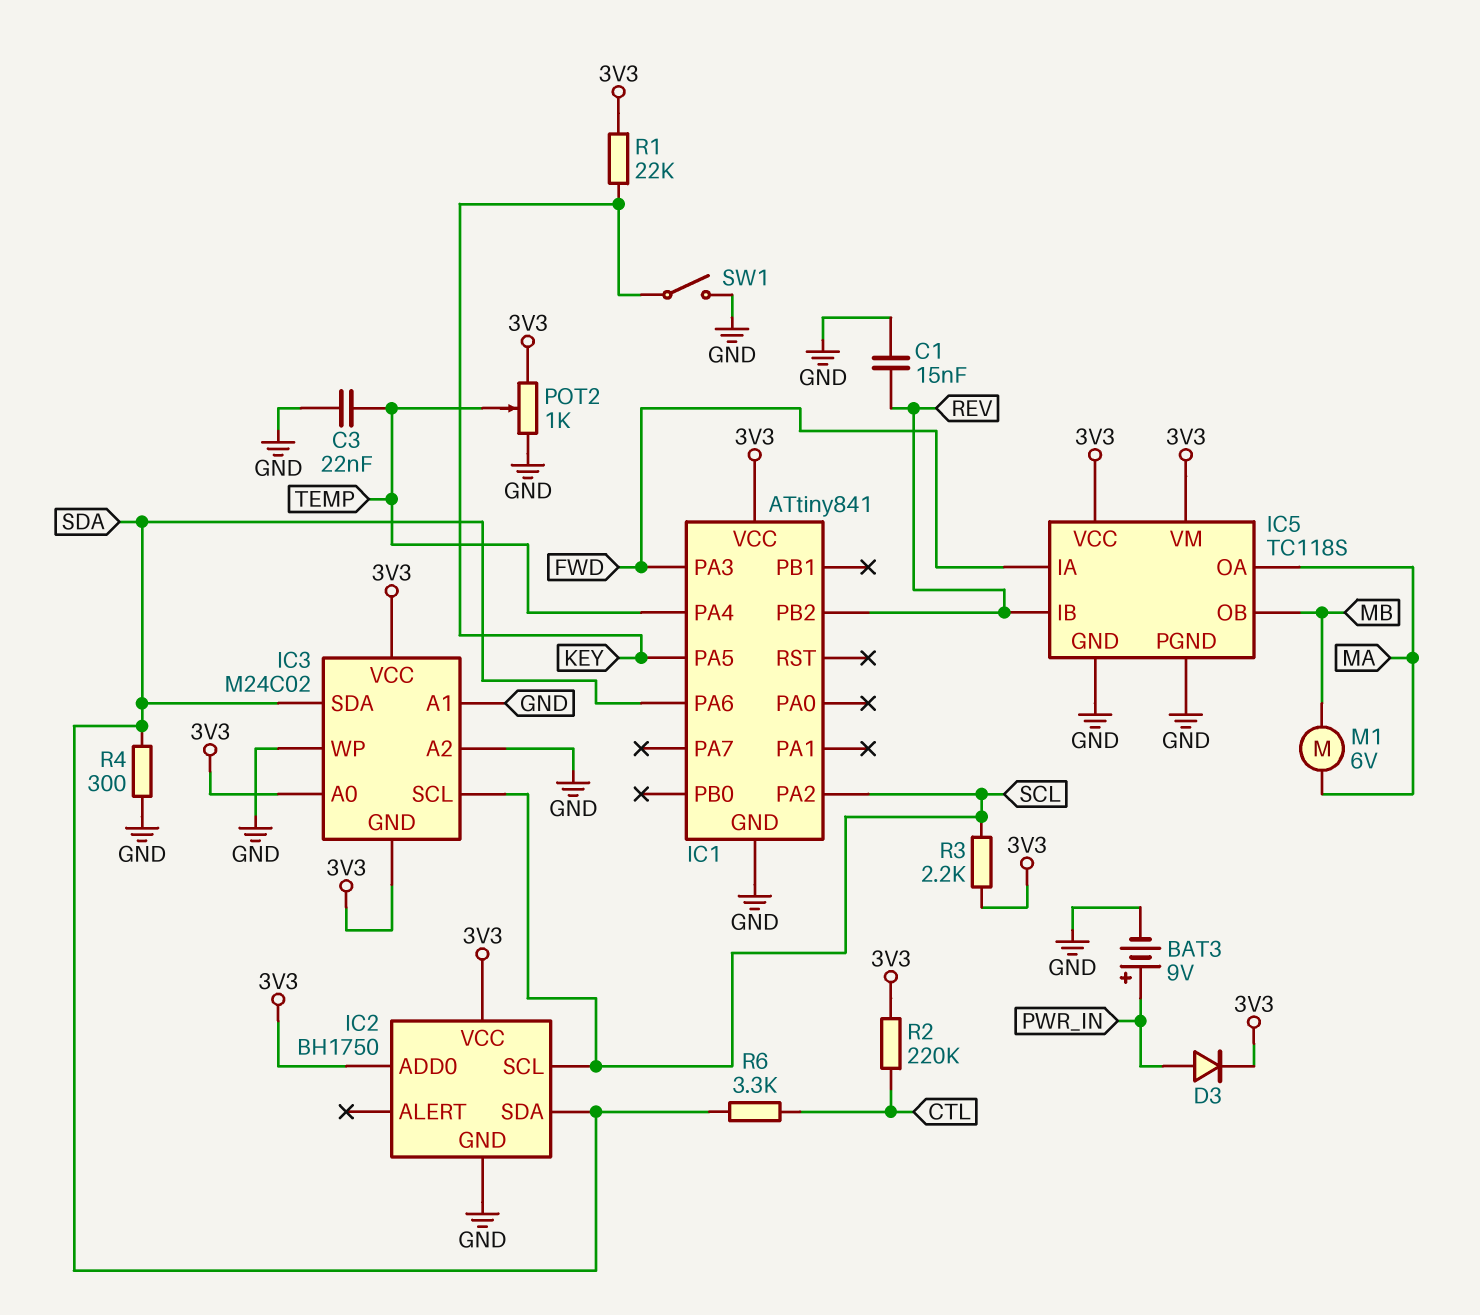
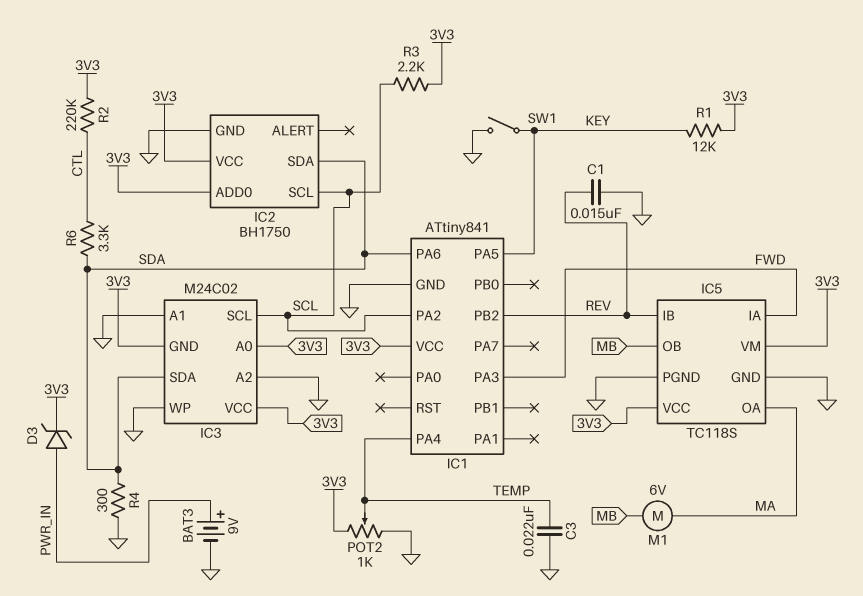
D3: diode (A PWR_IN, K 3V3) -> zener (A PWR_IN, K 3V3)
R1: 22k (3V3, KEY) -> 12k (3V3, KEY)

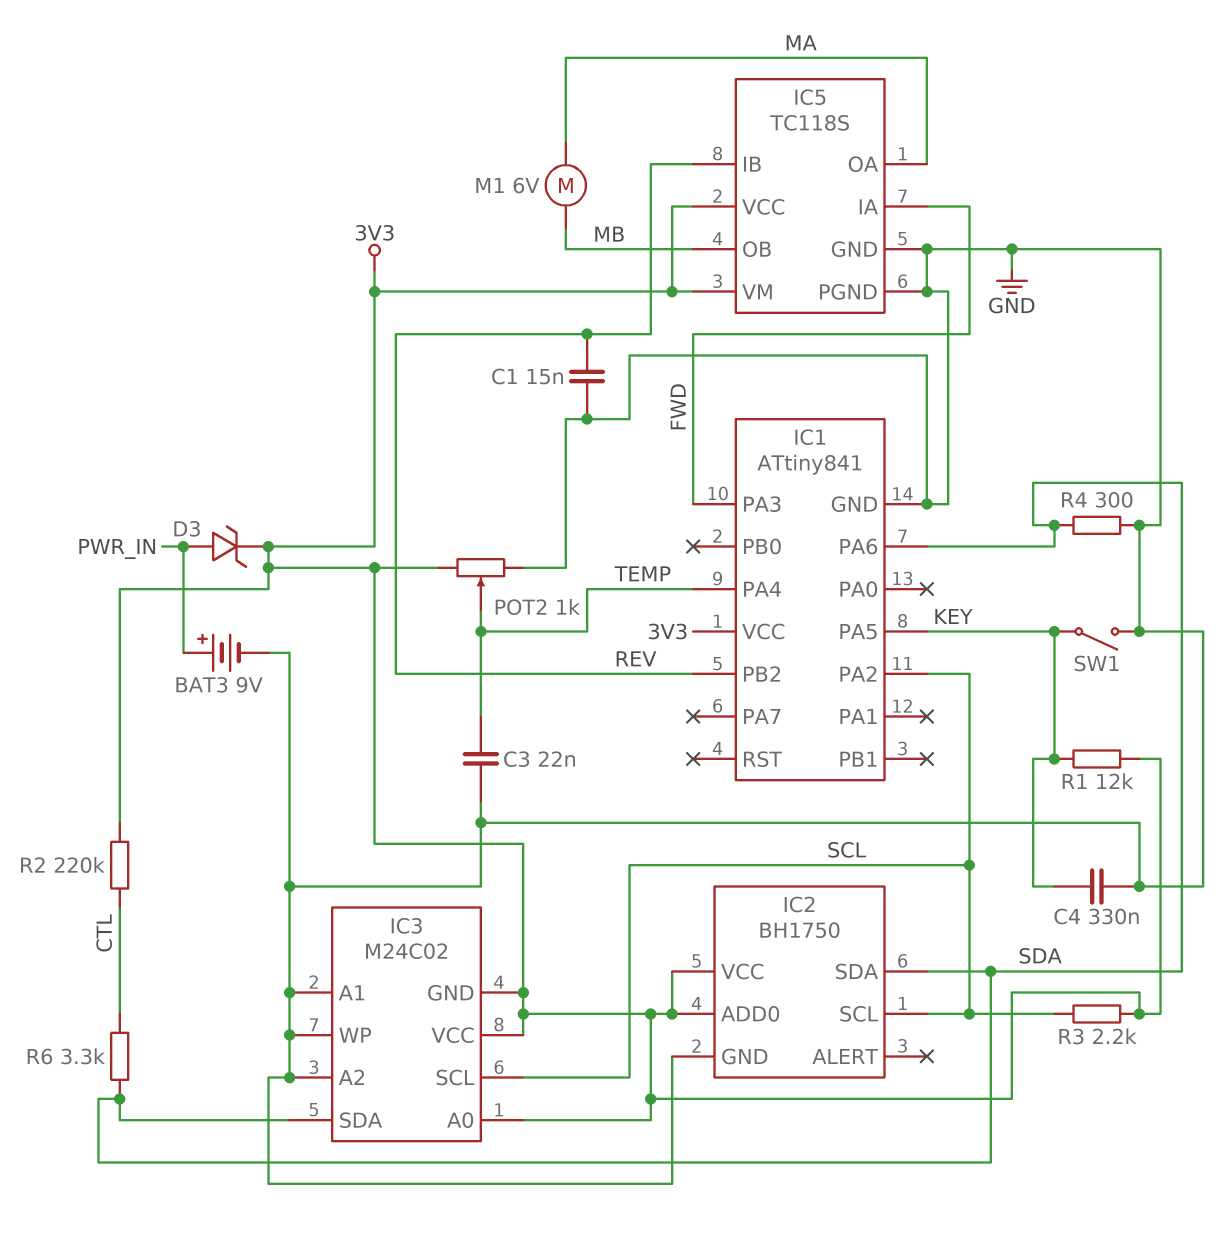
C4: none -> 330nF (GND, KEY)

